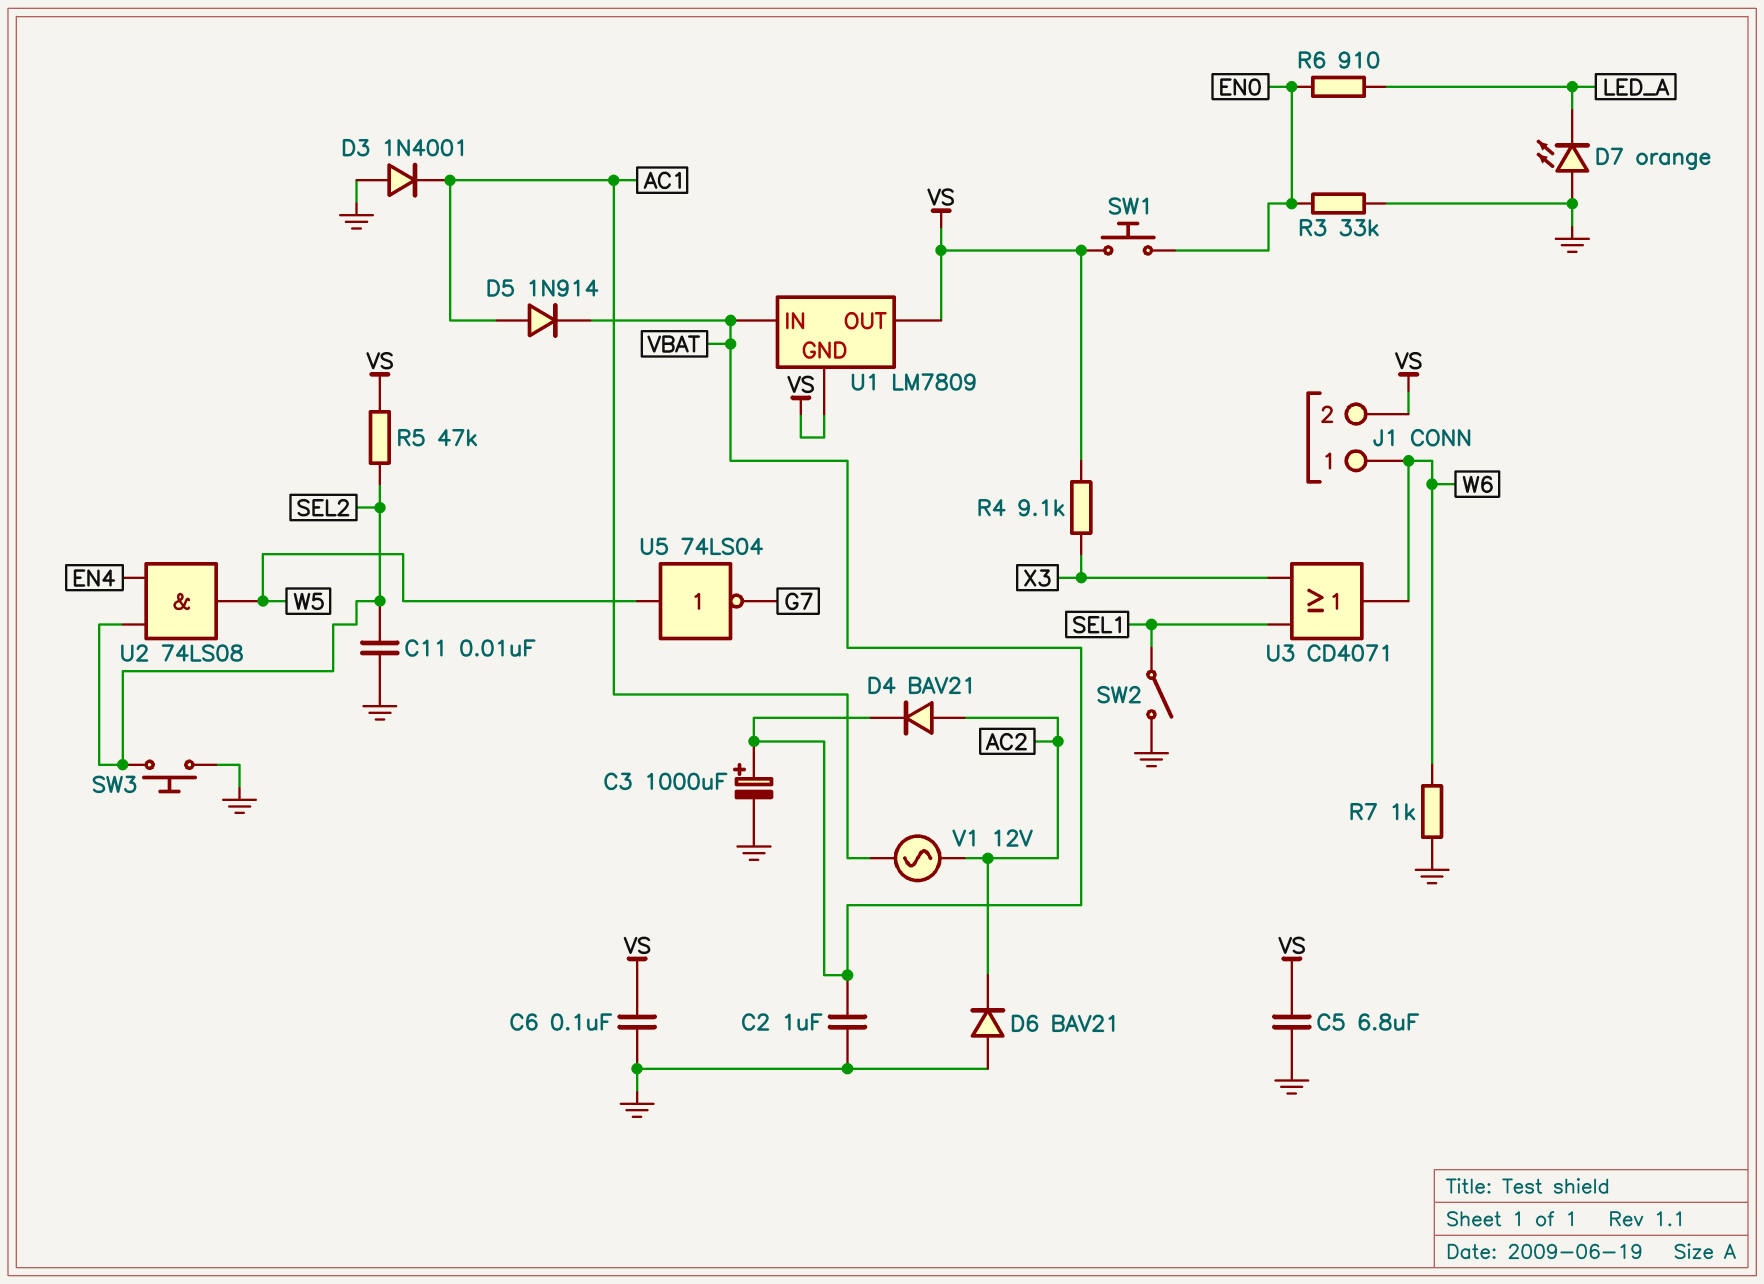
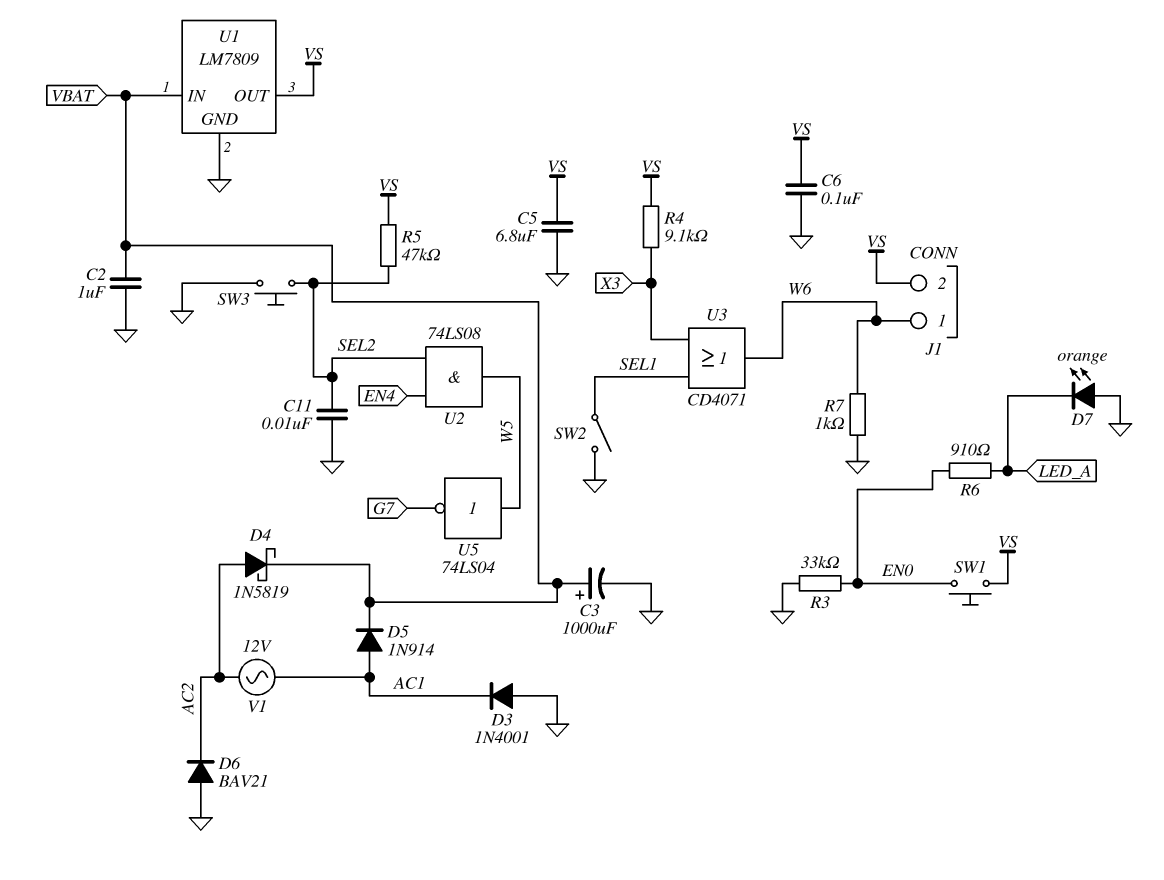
D4: diode BAV21 (A AC2, K VBAT) -> schottky 1N5819 (A AC2, K VBAT)
U1 pin GND: VS -> GND

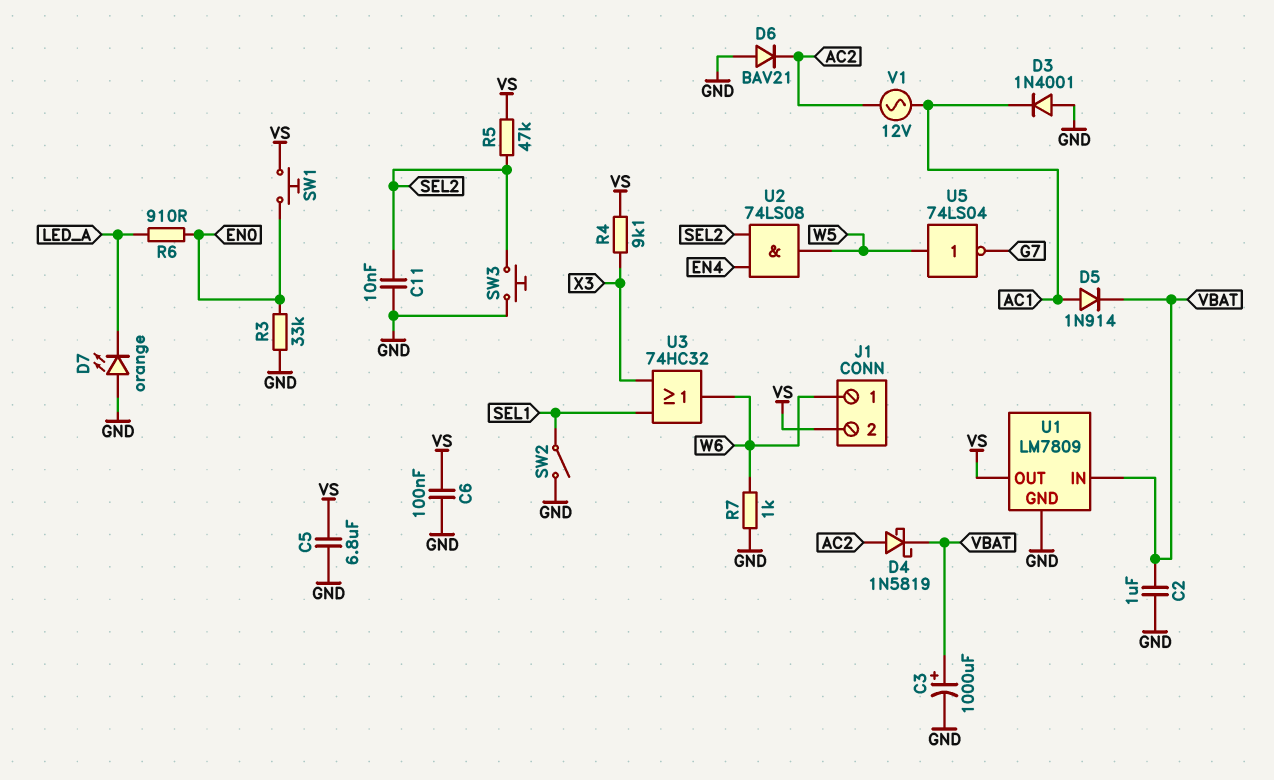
U3: OR CD4071 (in SEL1, in X3, out W6) -> OR 74HC32 (in SEL1, in X3, out W6)

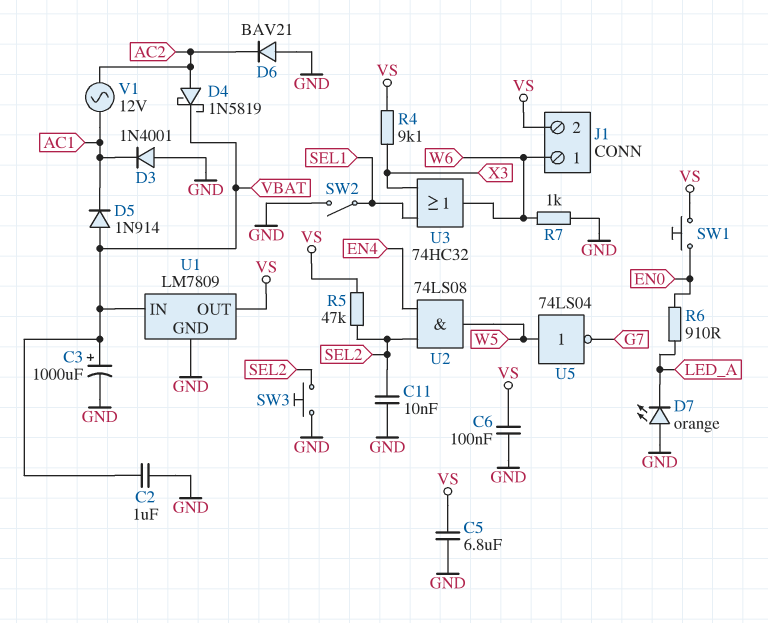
D5: diode 1N914 (A AC1, K VBAT) -> diode 1N914 (A VBAT, K AC1)
R3: 33k (EN0, GND) -> none

